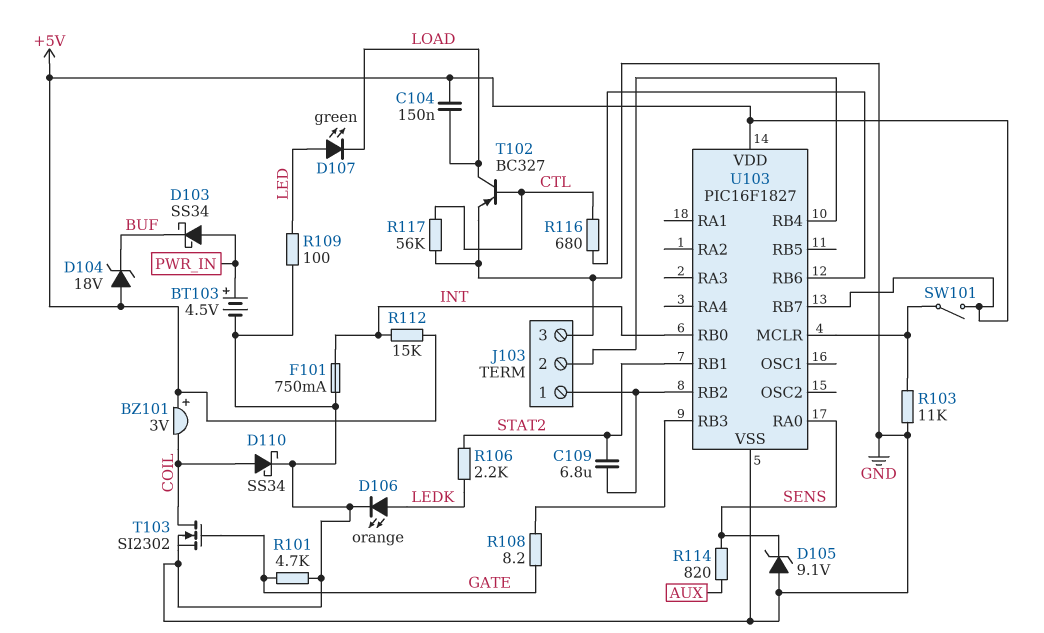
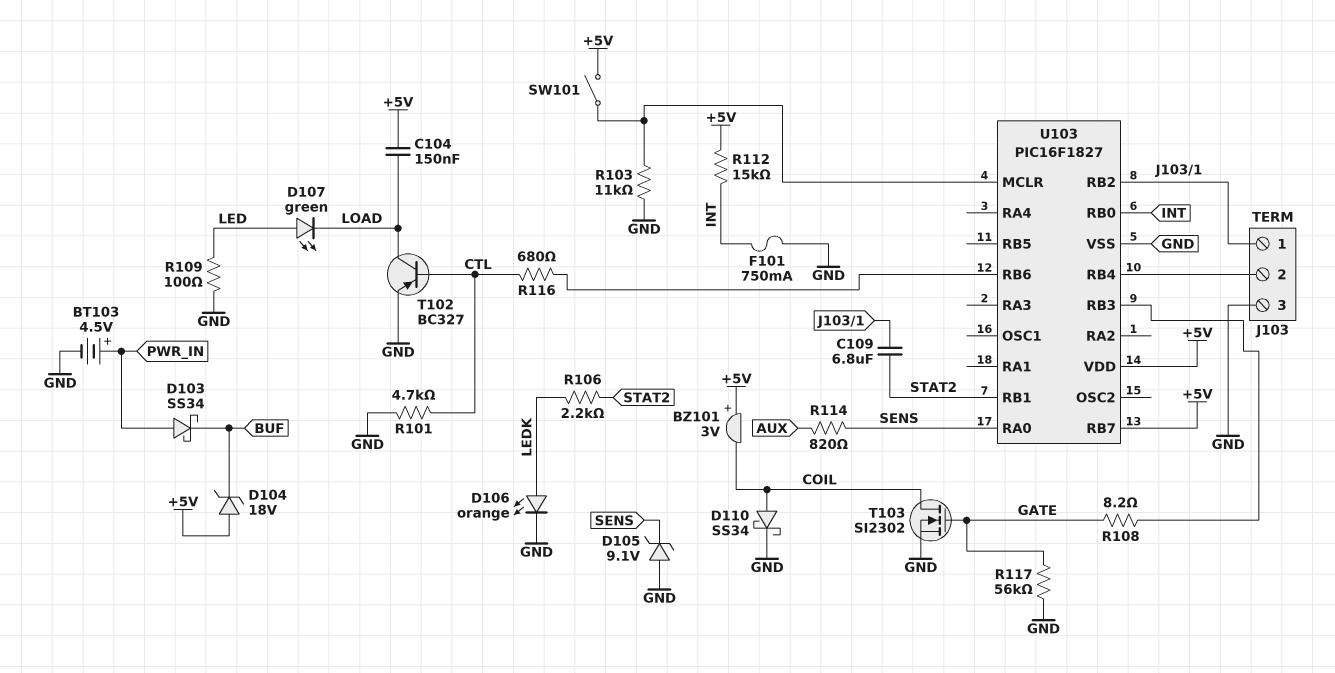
R101: 4.7k (GATE, GND) -> 4.7k (CTL, GND)
R117: 56k (CTL, GND) -> 56k (GATE, GND)

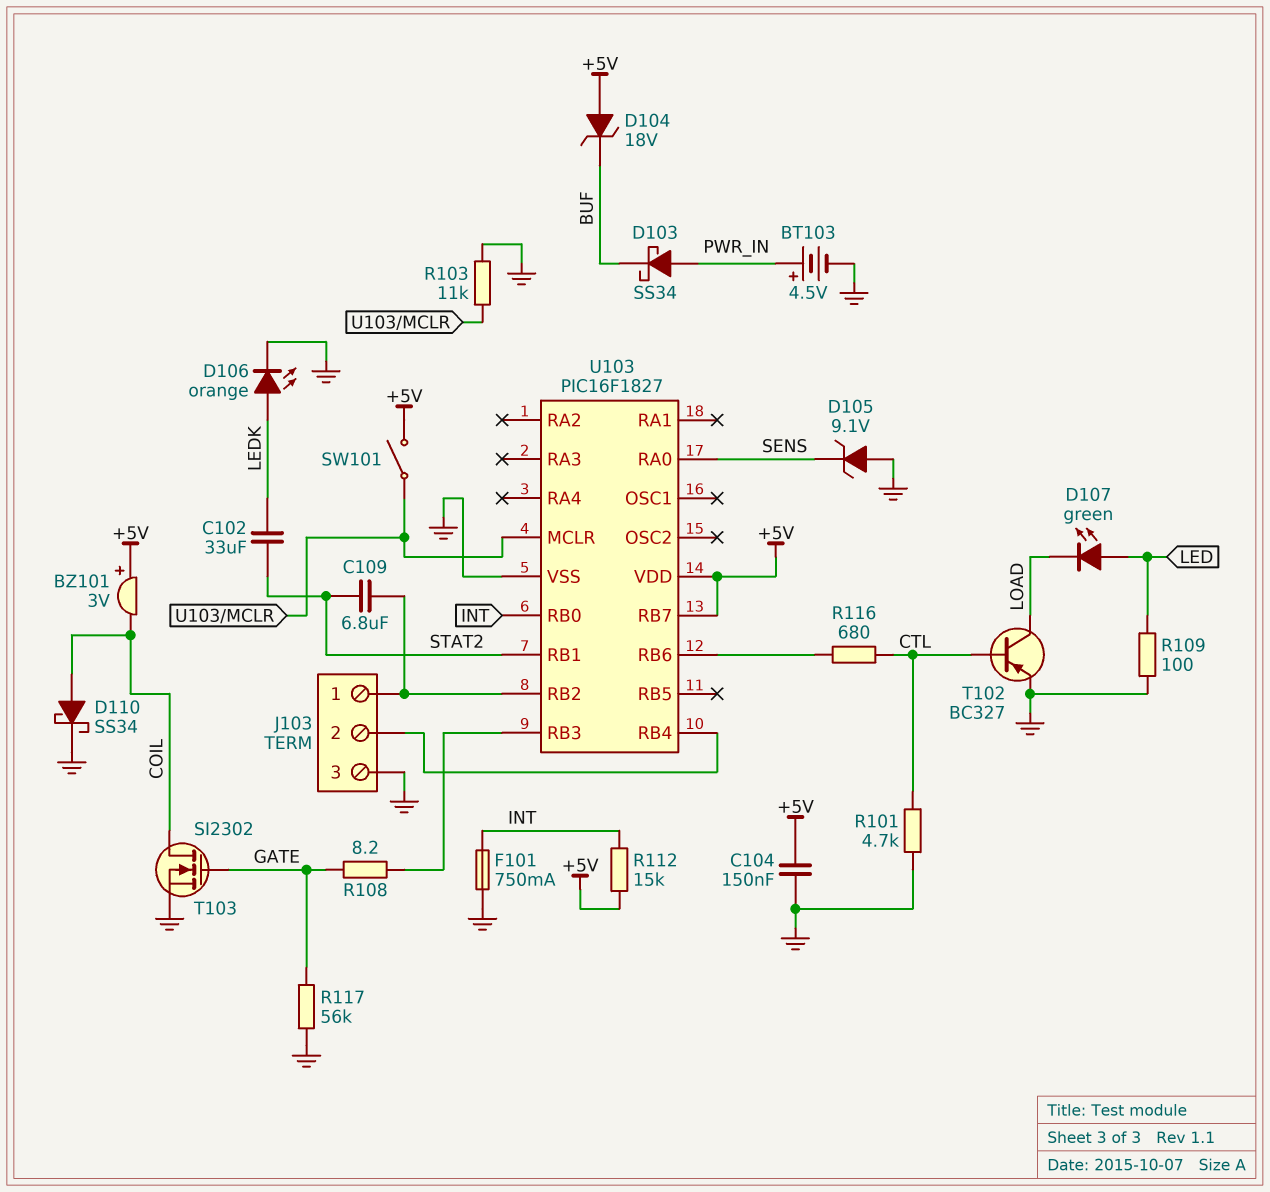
C102: none -> 33uF (LEDK, STAT2)
C104: 150nF (+5V, LOAD) -> 150nF (+5V, GND)
R106: 2.2k (LEDK, STAT2) -> none
R114: 820 (AUX, SENS) -> none

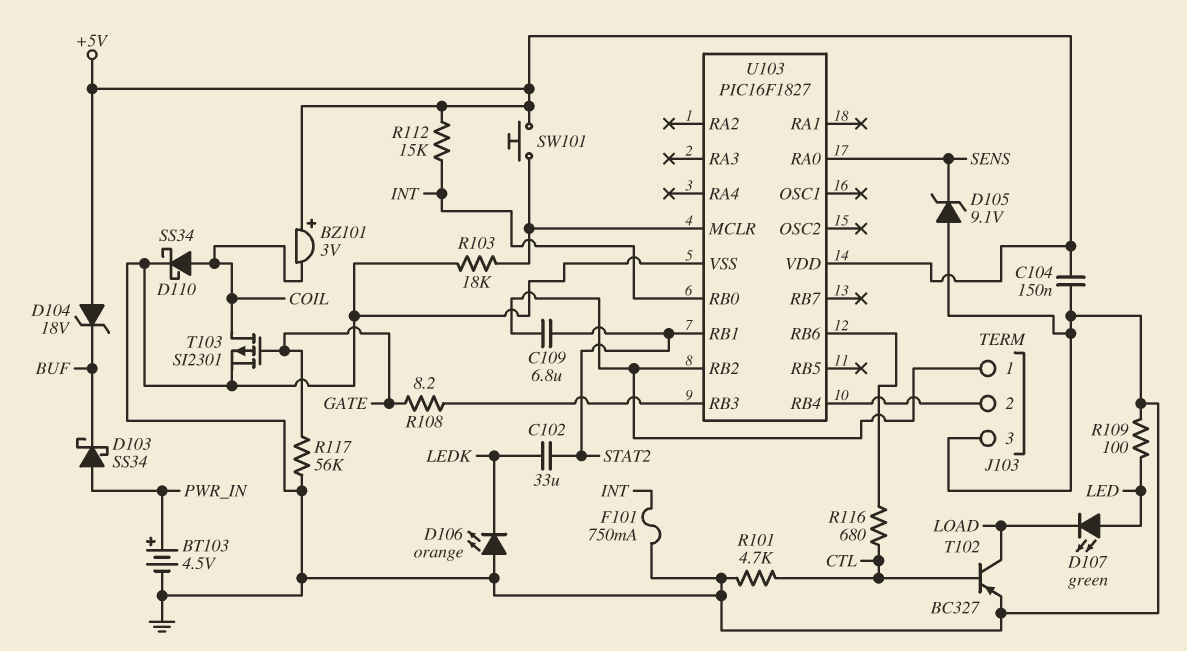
D106: LED orange (A LEDK, K GND) -> LED orange (A GND, K LEDK)
R103: 11k (GND, U103/MCLR) -> 18k (GND, U103/MCLR)
SW101: switch (+5V, U103/MCLR) -> button (+5V, U103/MCLR)
T103: NMOS SI2302 (G GATE, D COIL, S GND) -> PMOS SI2301 (G GATE, D COIL, S GND)
U103 pin RB7: +5V -> none

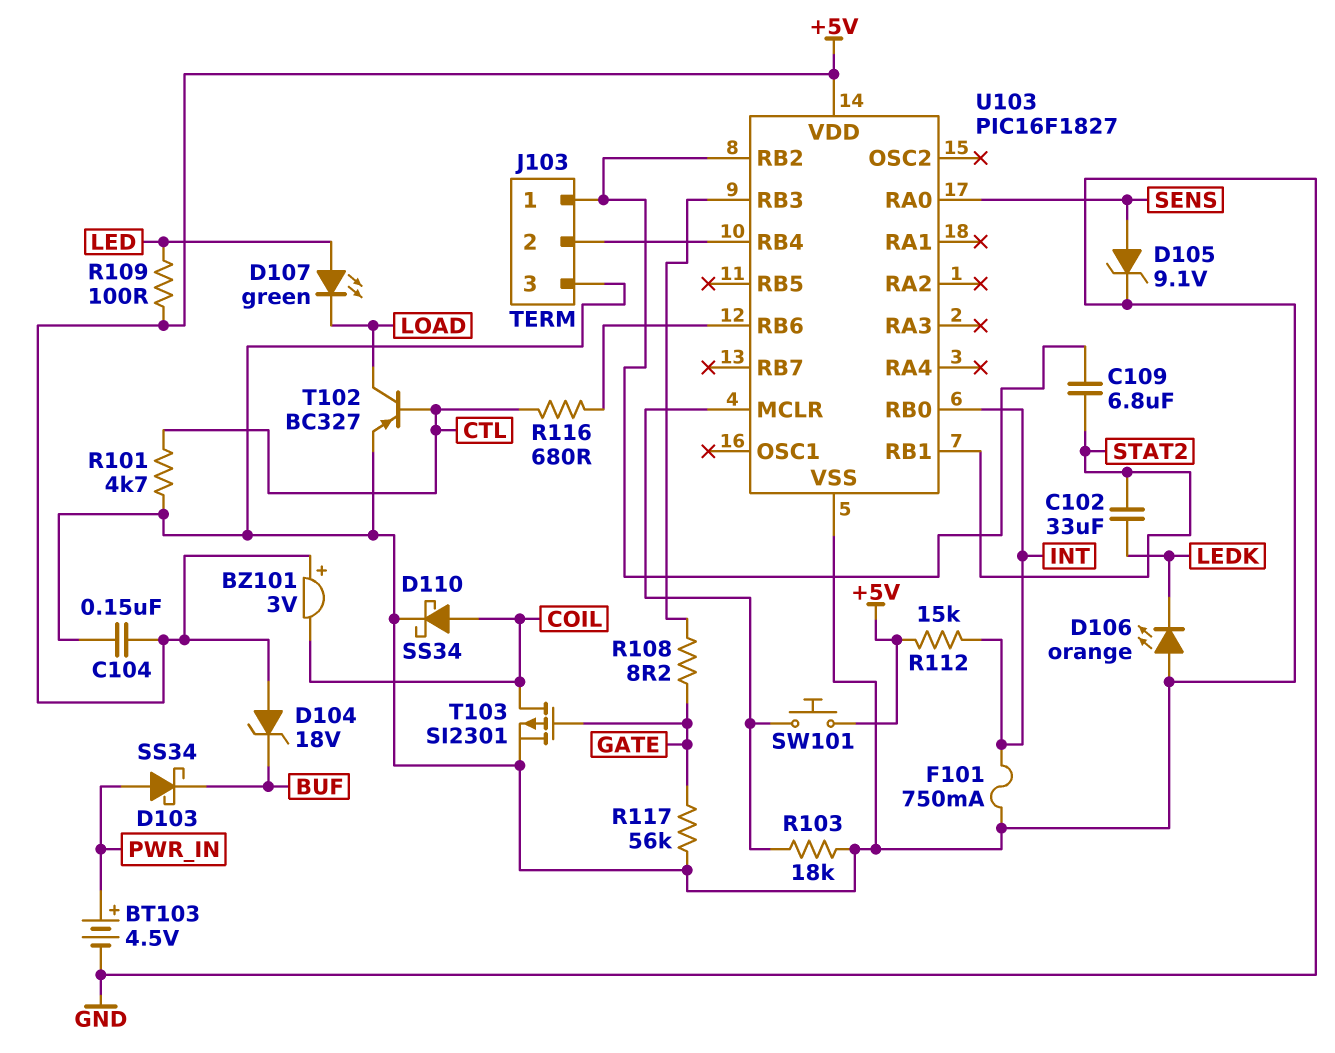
D105: zener 9.1V (A GND, K SENS) -> zener 9.1V (A SENS, K GND)
R109: 100 (GND, LED) -> 100 (+5V, LED)

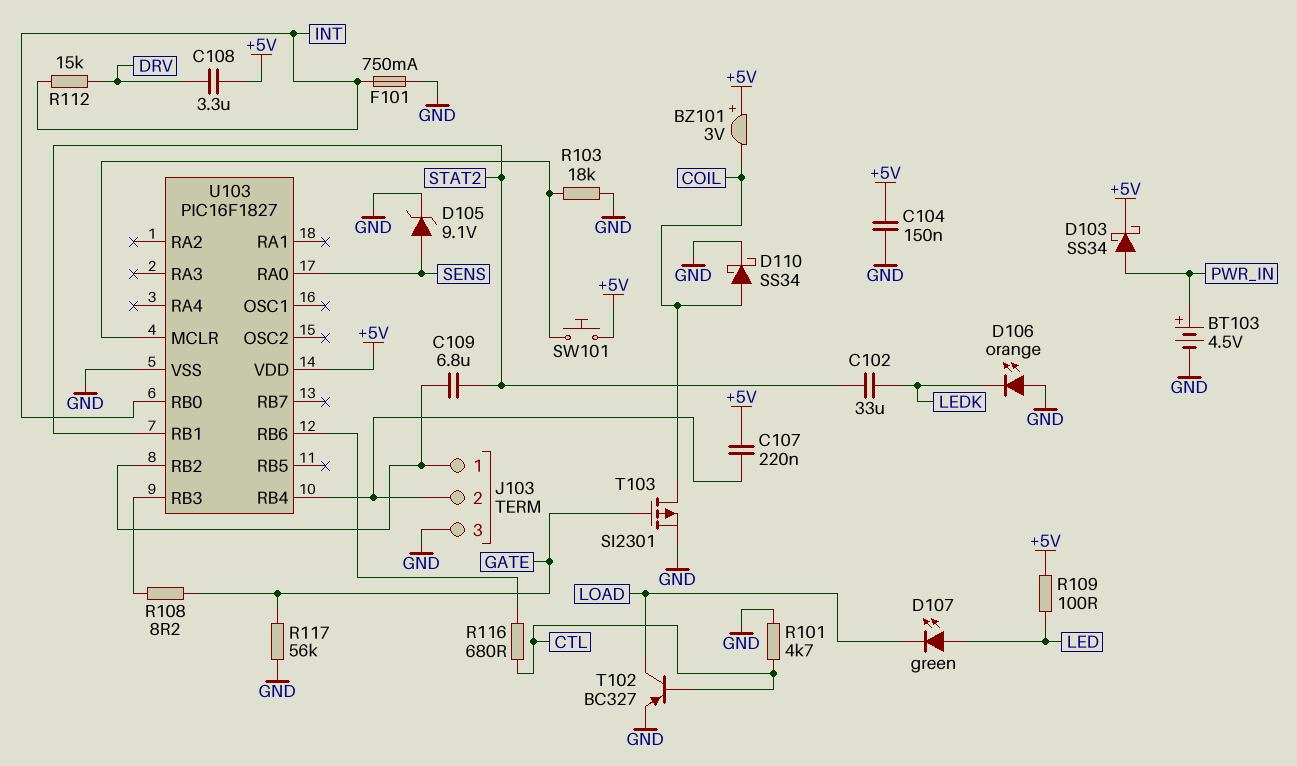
C107: none -> 220nF (+5V, J103/2)
C108: none -> 3.3uF (+5V, DRV)
D103: schottky SS34 (A PWR_IN, K BUF) -> schottky SS34 (A PWR_IN, K +5V)
D104: zener 18V (A +5V, K BUF) -> none
R112: 15k (+5V, INT) -> 15k (DRV, INT)

